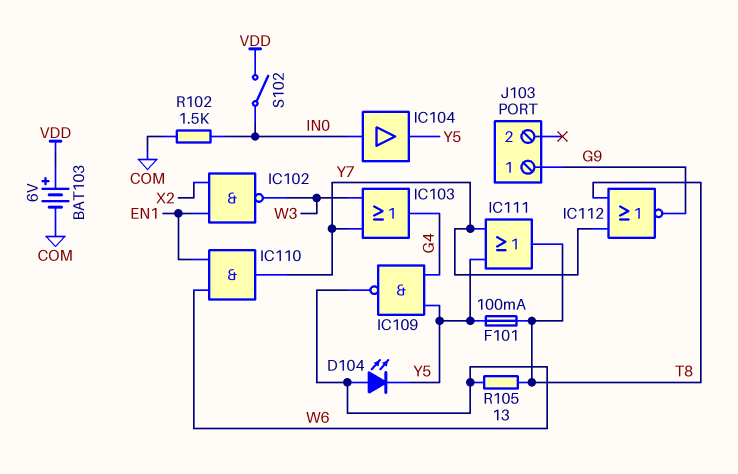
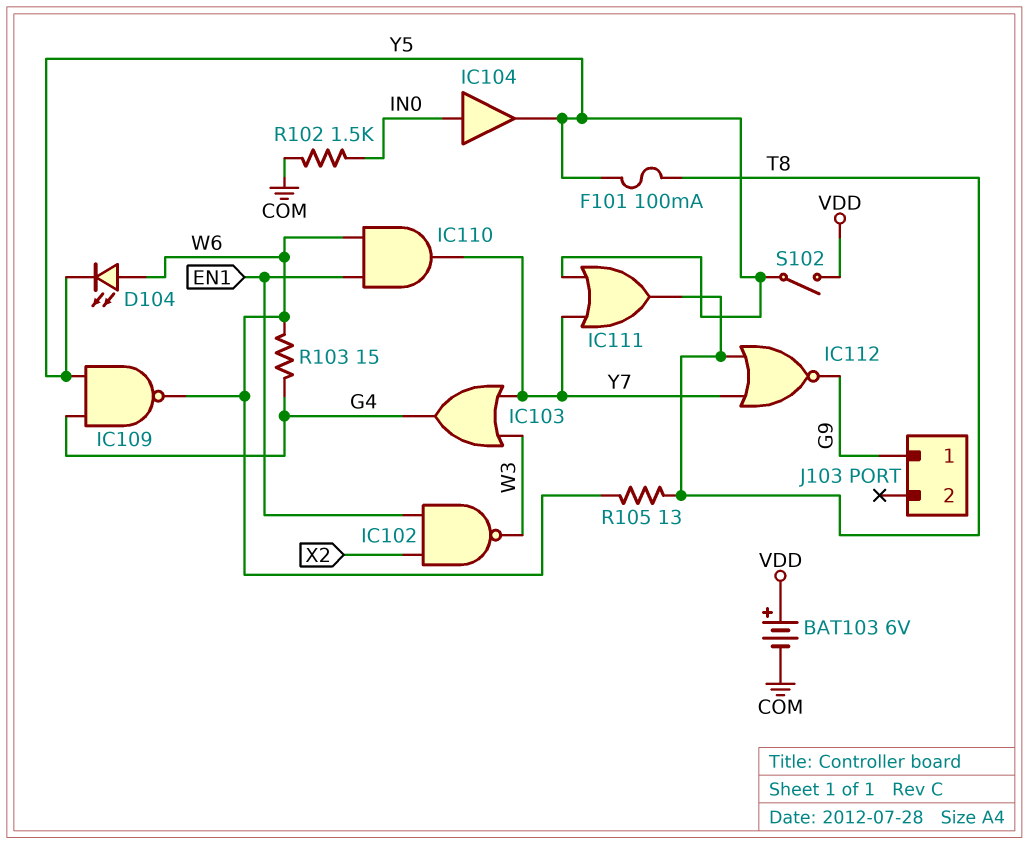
R103: none -> 15 (G4, W6)
S102: switch (IN0, VDD) -> switch (VDD, Y5)

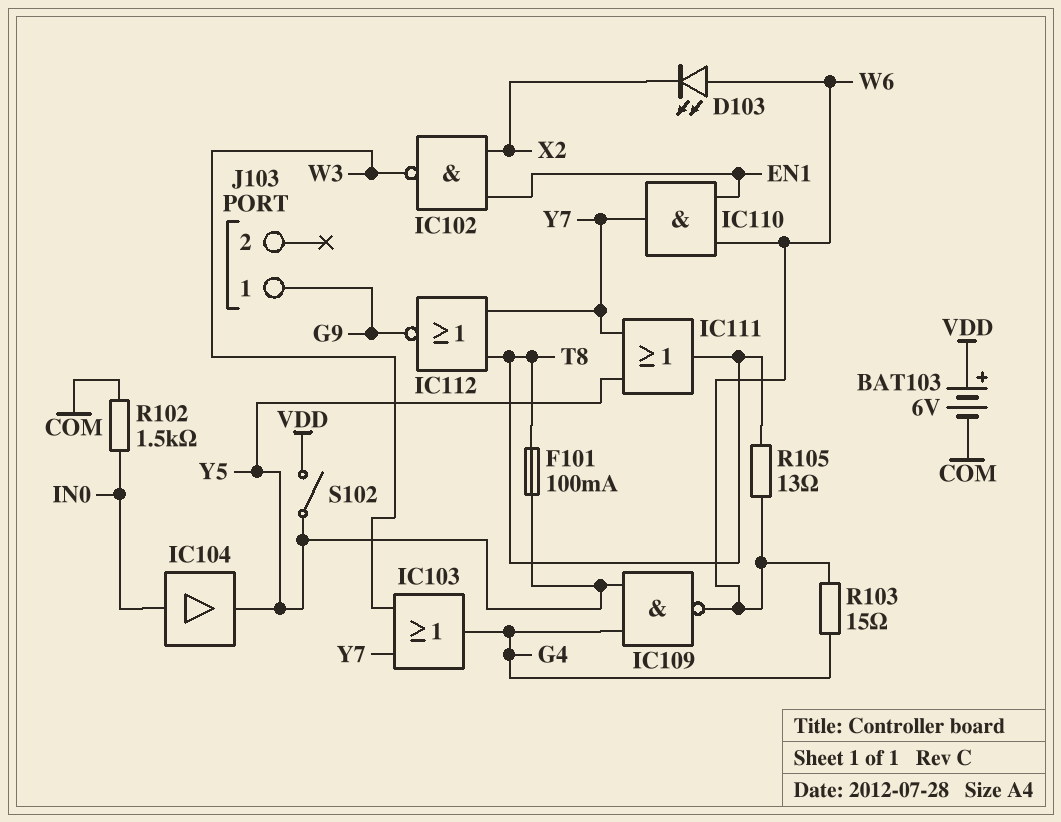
D103: none -> LED (A W6, K X2)
D104: LED (A W6, K Y5) -> none

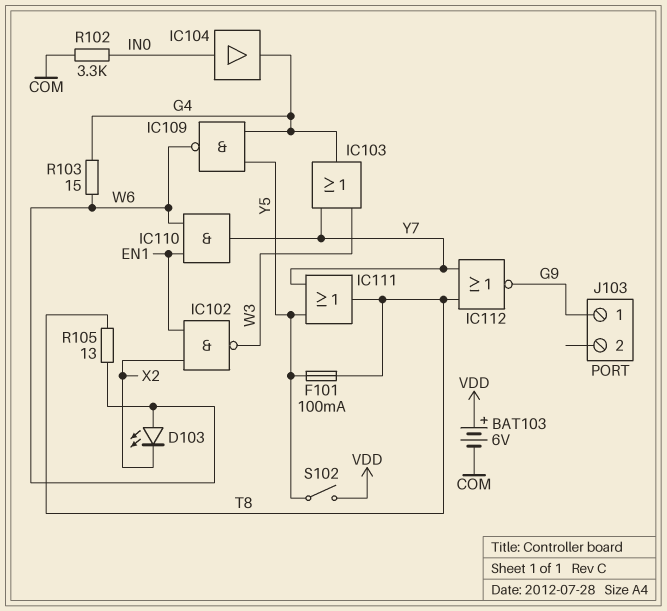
IC104: buffer (in IN0, out Y5) -> buffer (in IN0, out G4)
R102: 1.5k (COM, IN0) -> 3.3k (COM, IN0)

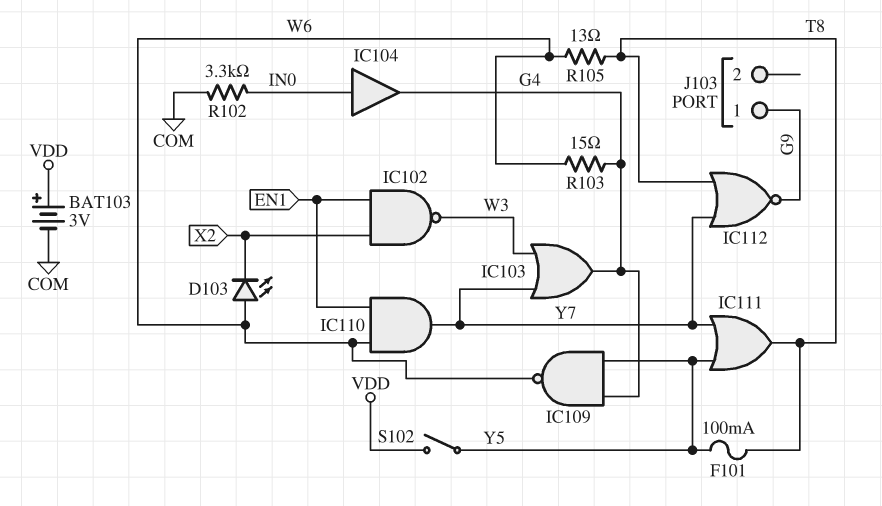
BAT103: 6V (plus VDD, minus COM) -> 3V (plus VDD, minus COM)

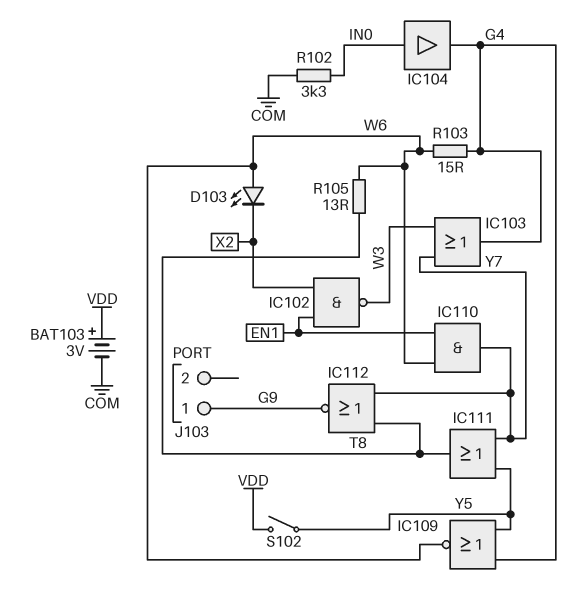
F101: 100mA (T8, Y5) -> none
IC109: NAND (in G4, in Y5, out W6) -> NOR (in G4, in Y5, out W6)

